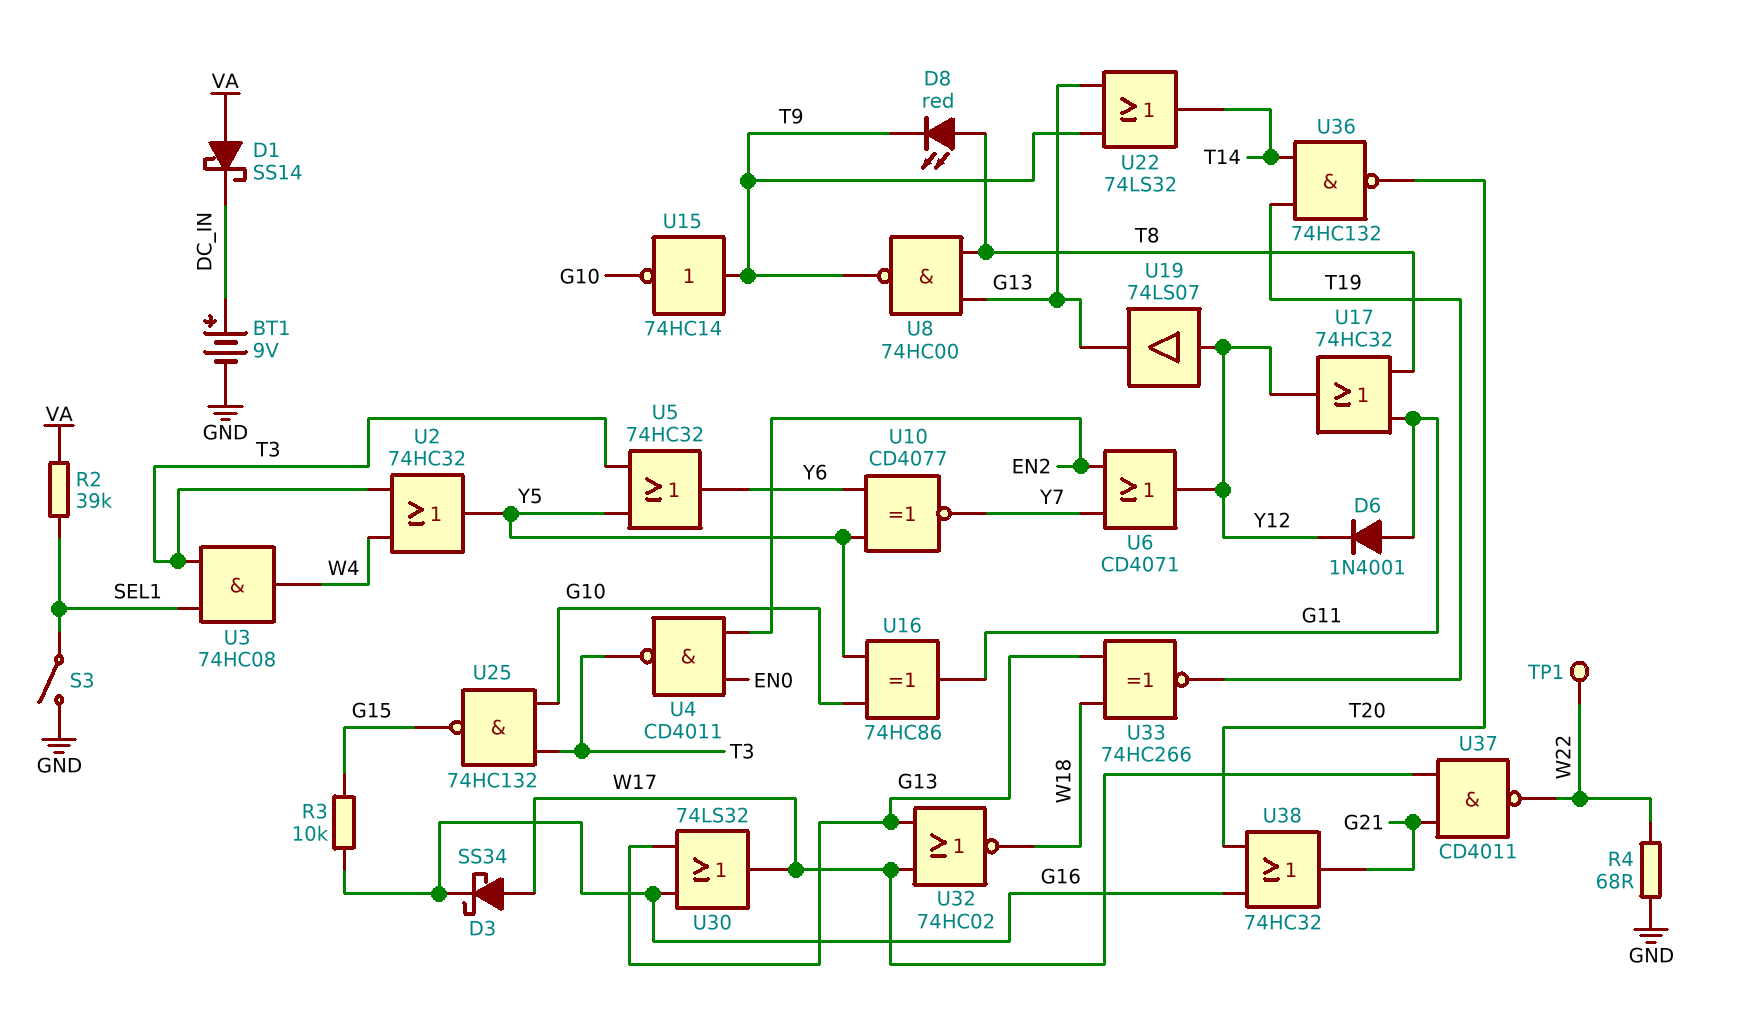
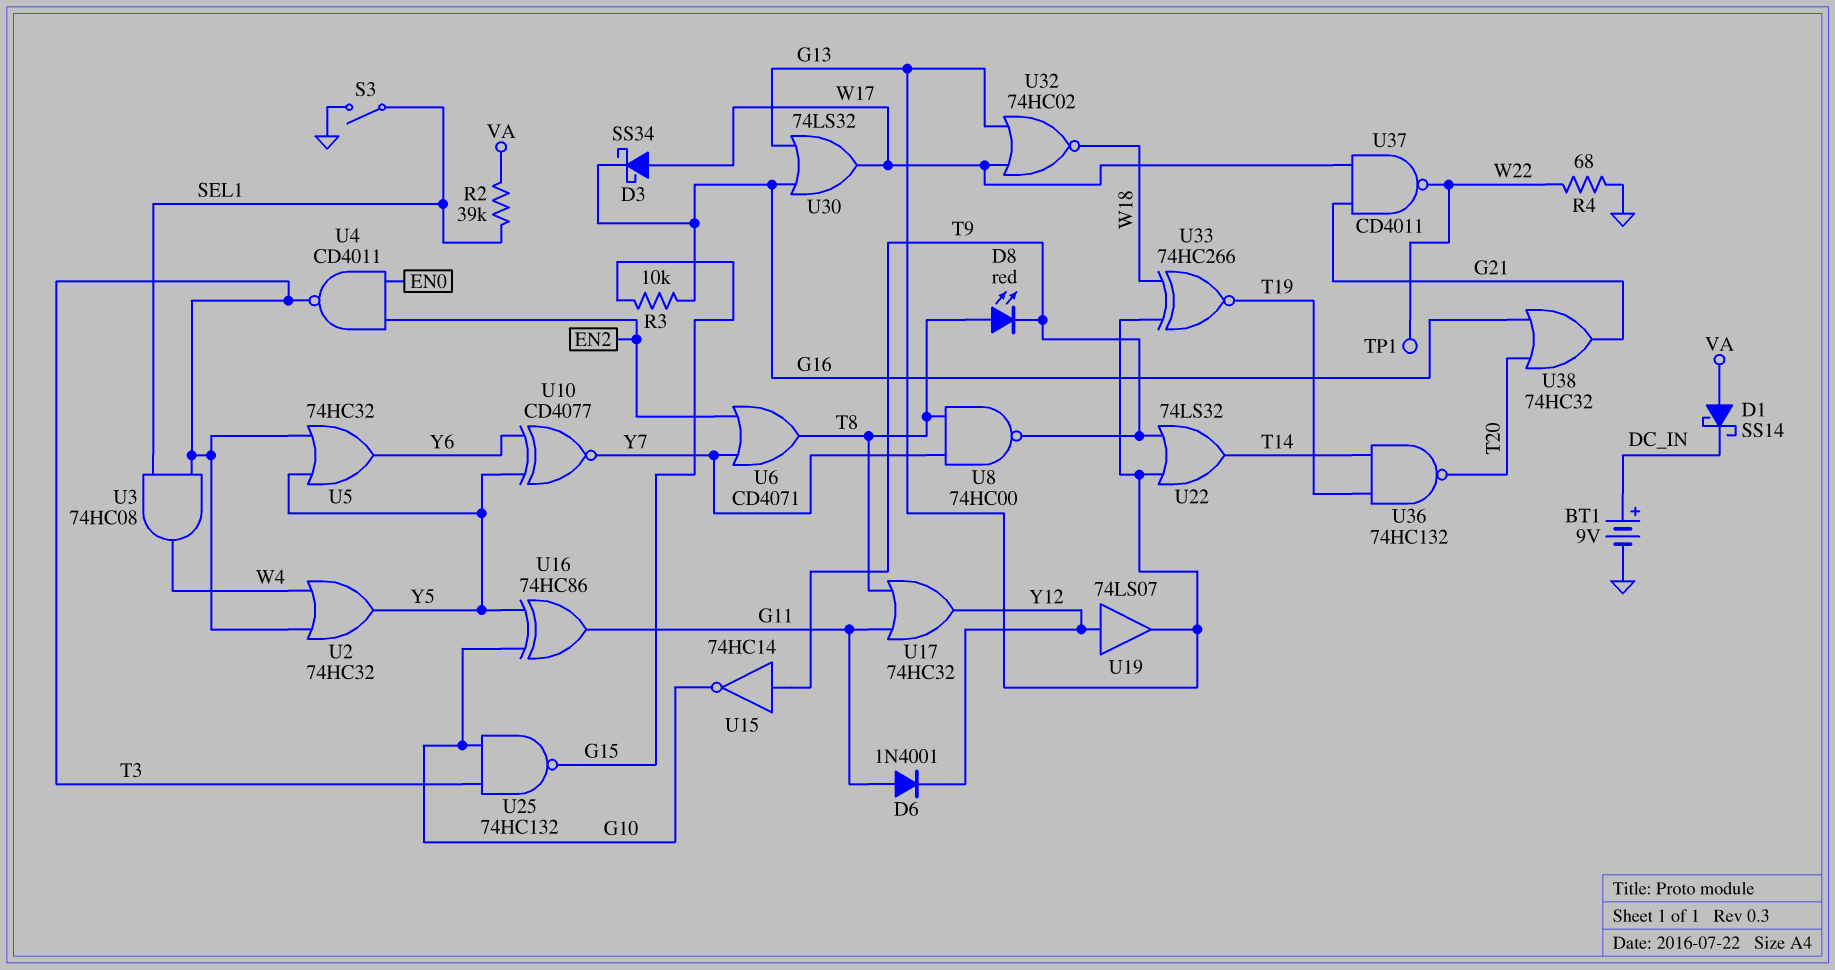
U6: OR CD4071 (in EN2, in Y7, out Y12) -> OR CD4071 (in EN2, in Y7, out T8)
U8: NAND 74HC00 (in G13, in T8, out T9) -> NAND 74HC00 (in T8, in Y7, out T9)

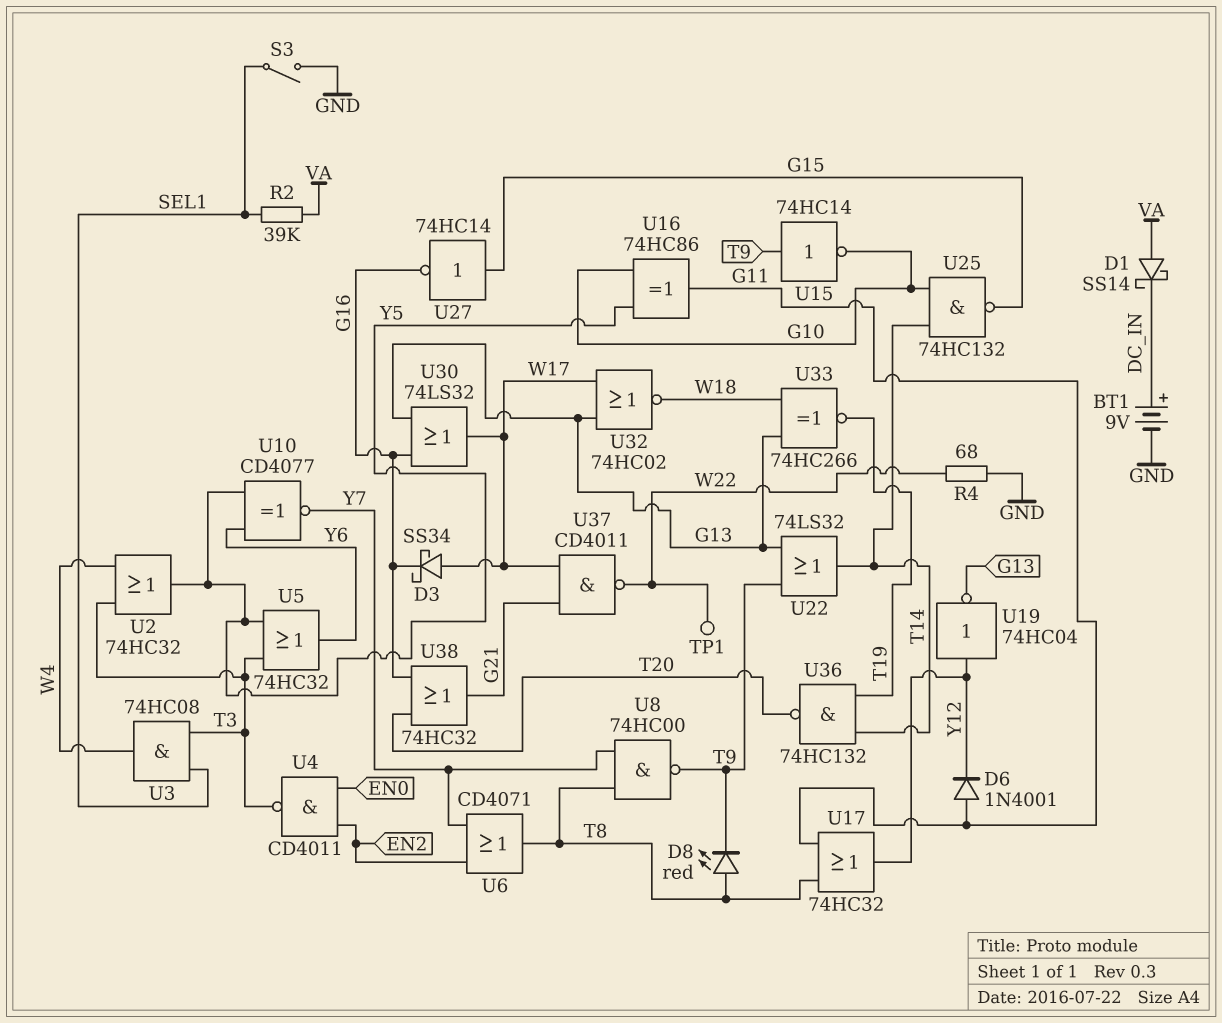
R3: 10k (G15, G16) -> none
U19: buffer 74LS07 (in Y12, out G13) -> NOT 74HC04 (in Y12, out G13)
U25: NAND 74HC132 (in G10, in T3, out G15) -> NAND 74HC132 (in G10, in T14, out G15)
U27: none -> NOT 74HC14 (in G15, out G16)

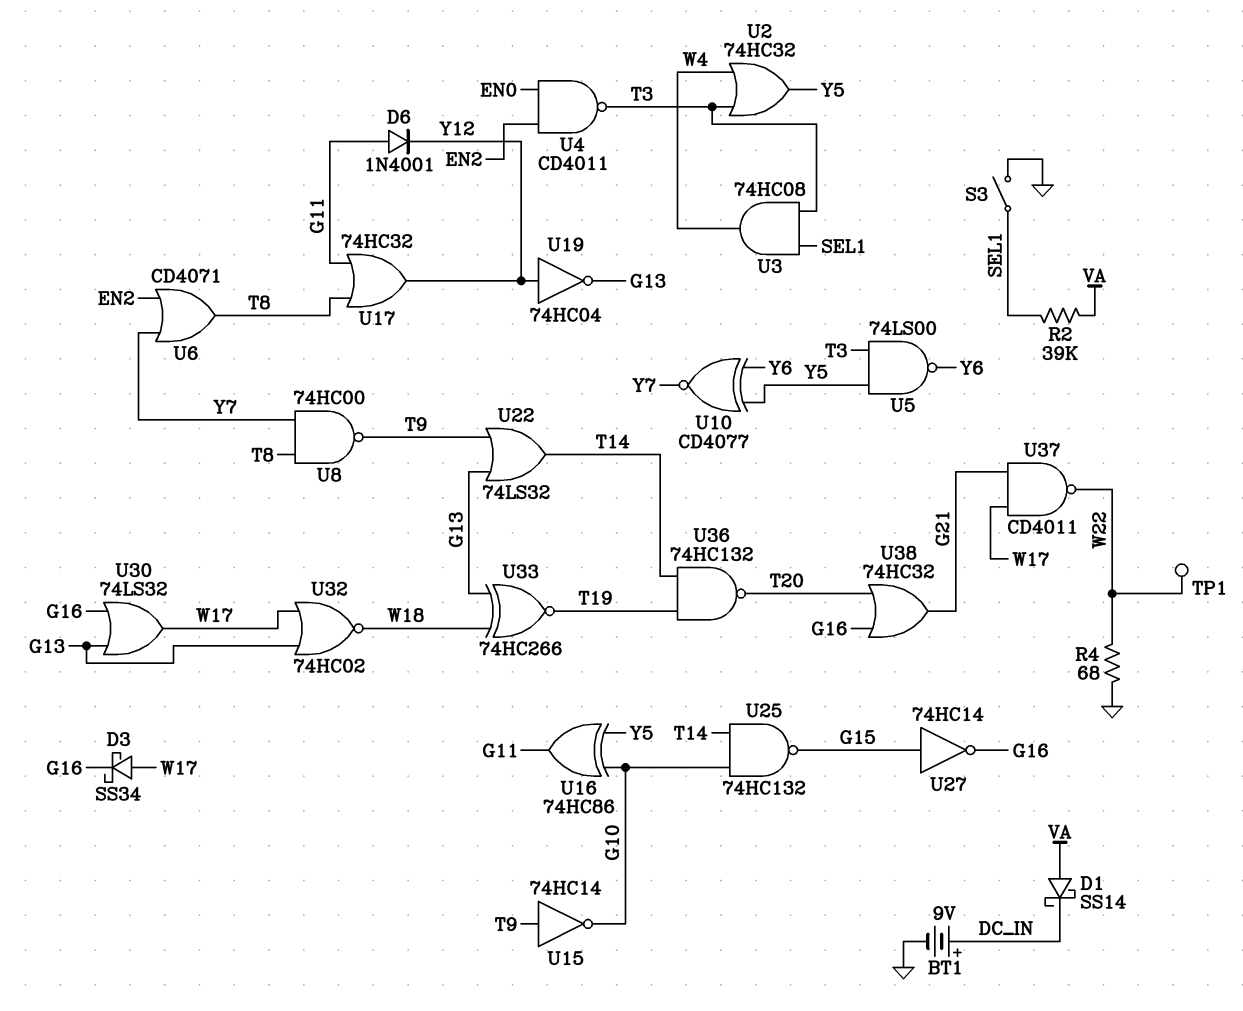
D8: LED red (A T8, K T9) -> none
U5: OR 74HC32 (in T3, in Y5, out Y6) -> NAND 74LS00 (in T3, in Y5, out Y6)

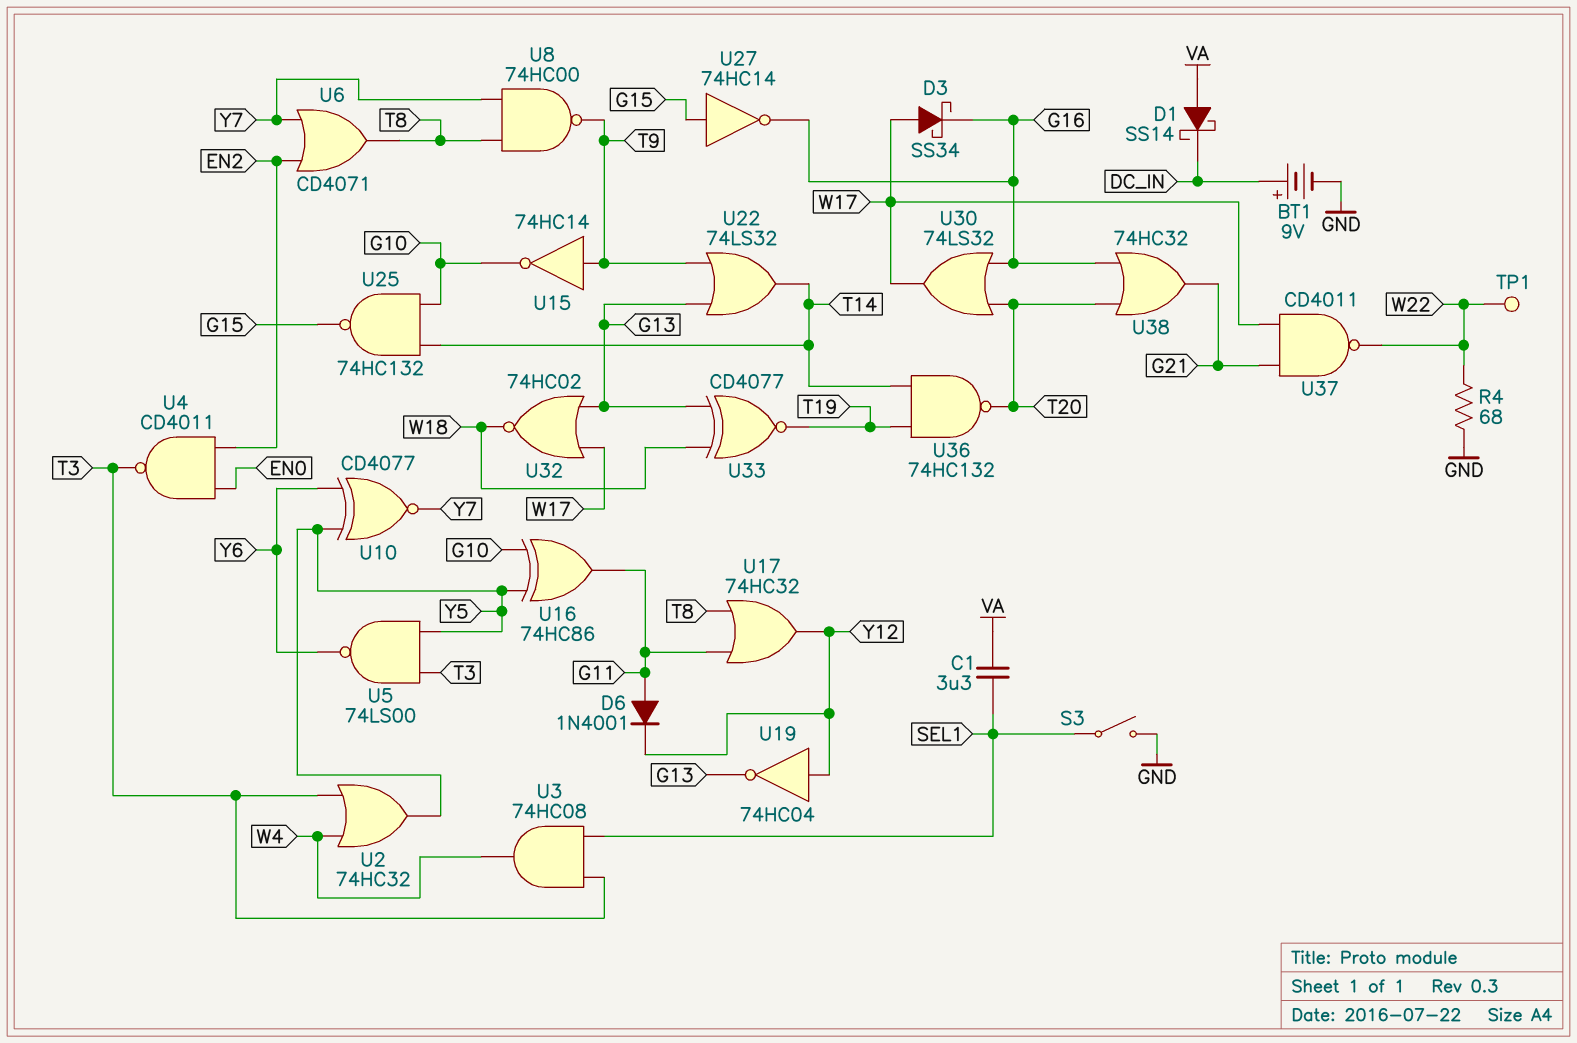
C1: none -> 3.3uF (SEL1, VA)
R2: 39k (SEL1, VA) -> none
U30: OR 74LS32 (in G13, in G16, out W17) -> OR 74LS32 (in G16, in T20, out W17)
U33: XNOR 74HC266 (in G13, in W18, out T19) -> XNOR CD4077 (in G13, in W18, out T19)

